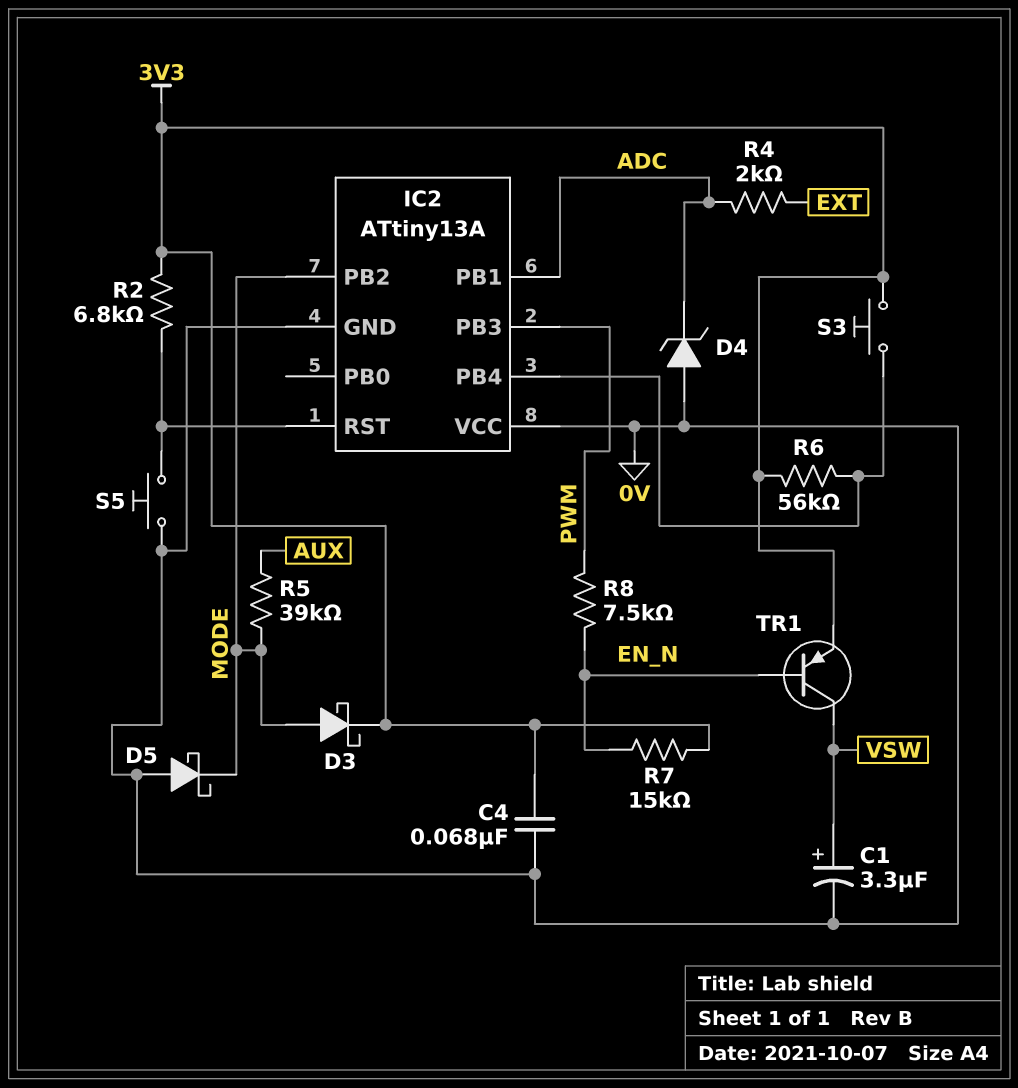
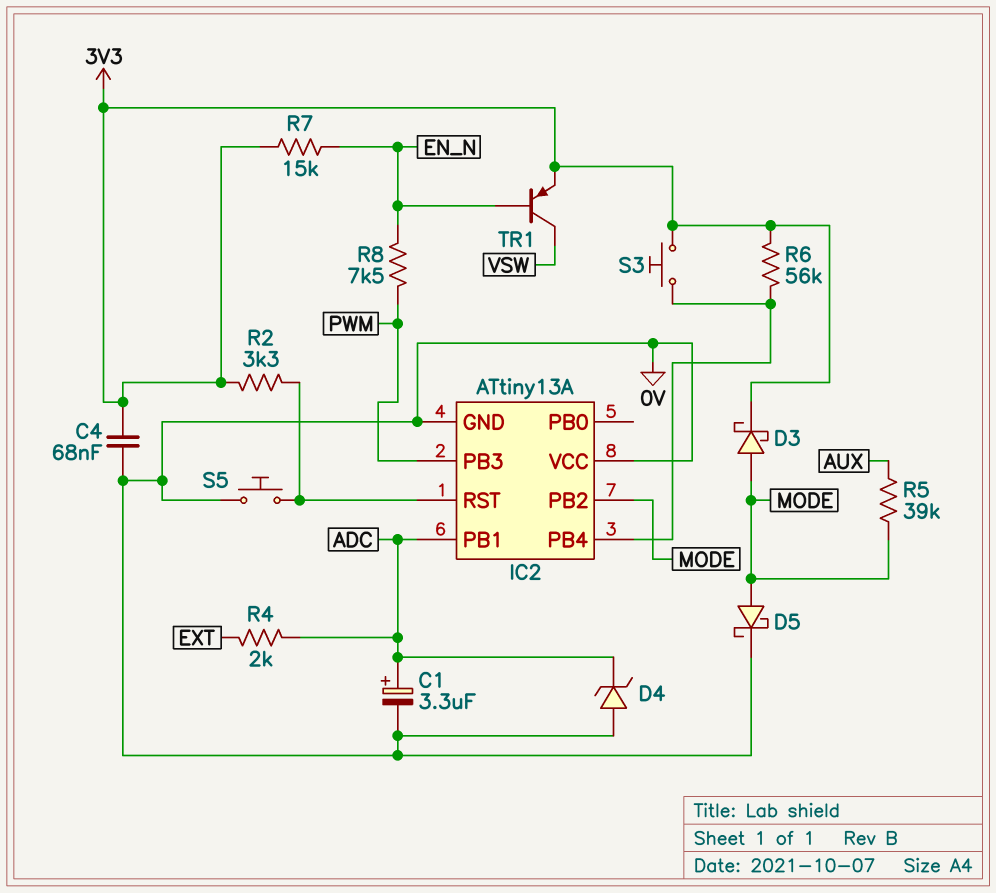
C1: 3.3uF (plus VSW, minus 0V) -> 3.3uF (plus ADC, minus 0V)
D5: schottky (A 0V, K MODE) -> schottky (A MODE, K 0V)
R2: 6.8k (3V3, IC2/RST) -> 3.3k (3V3, IC2/RST)

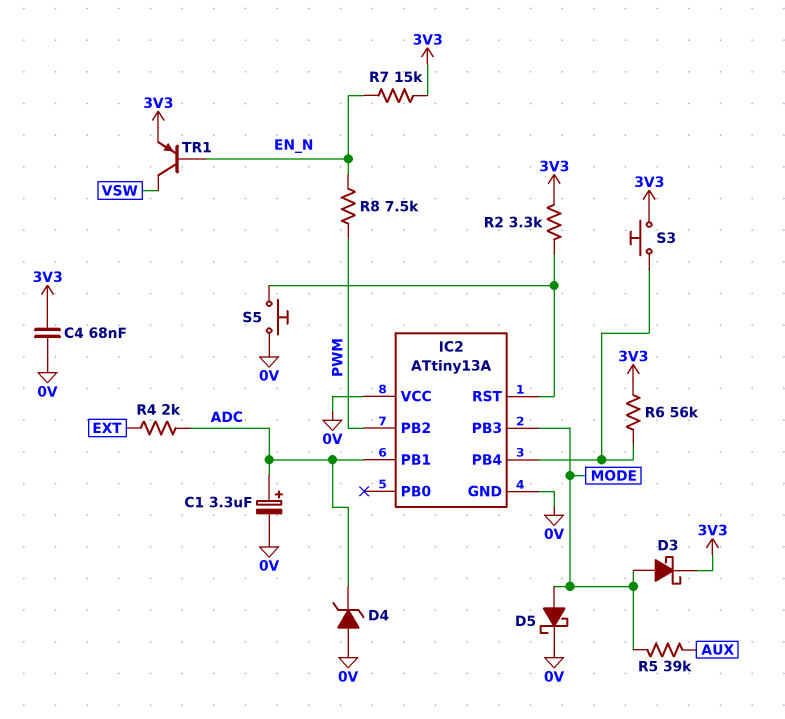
IC2 pin PB2: MODE -> PWM
IC2 pin PB3: PWM -> MODE

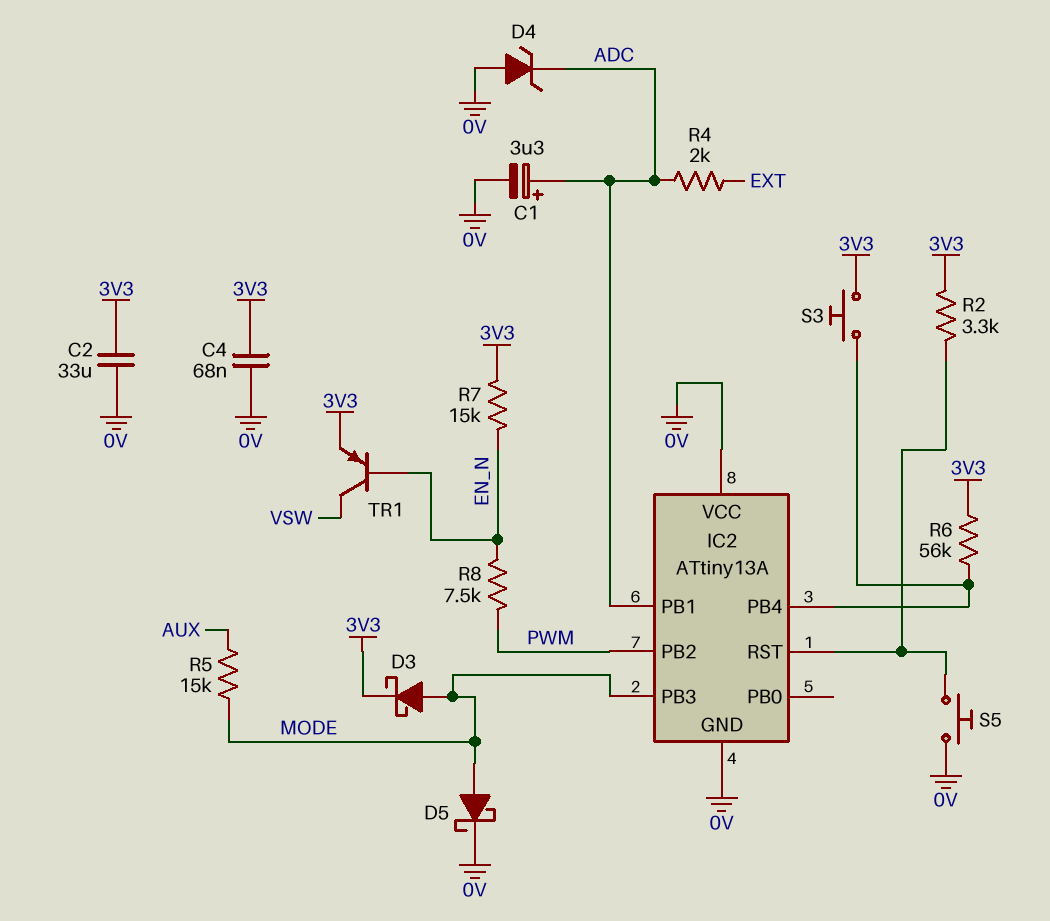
C2: none -> 33uF (0V, 3V3)
R5: 39k (AUX, MODE) -> 15k (AUX, MODE)

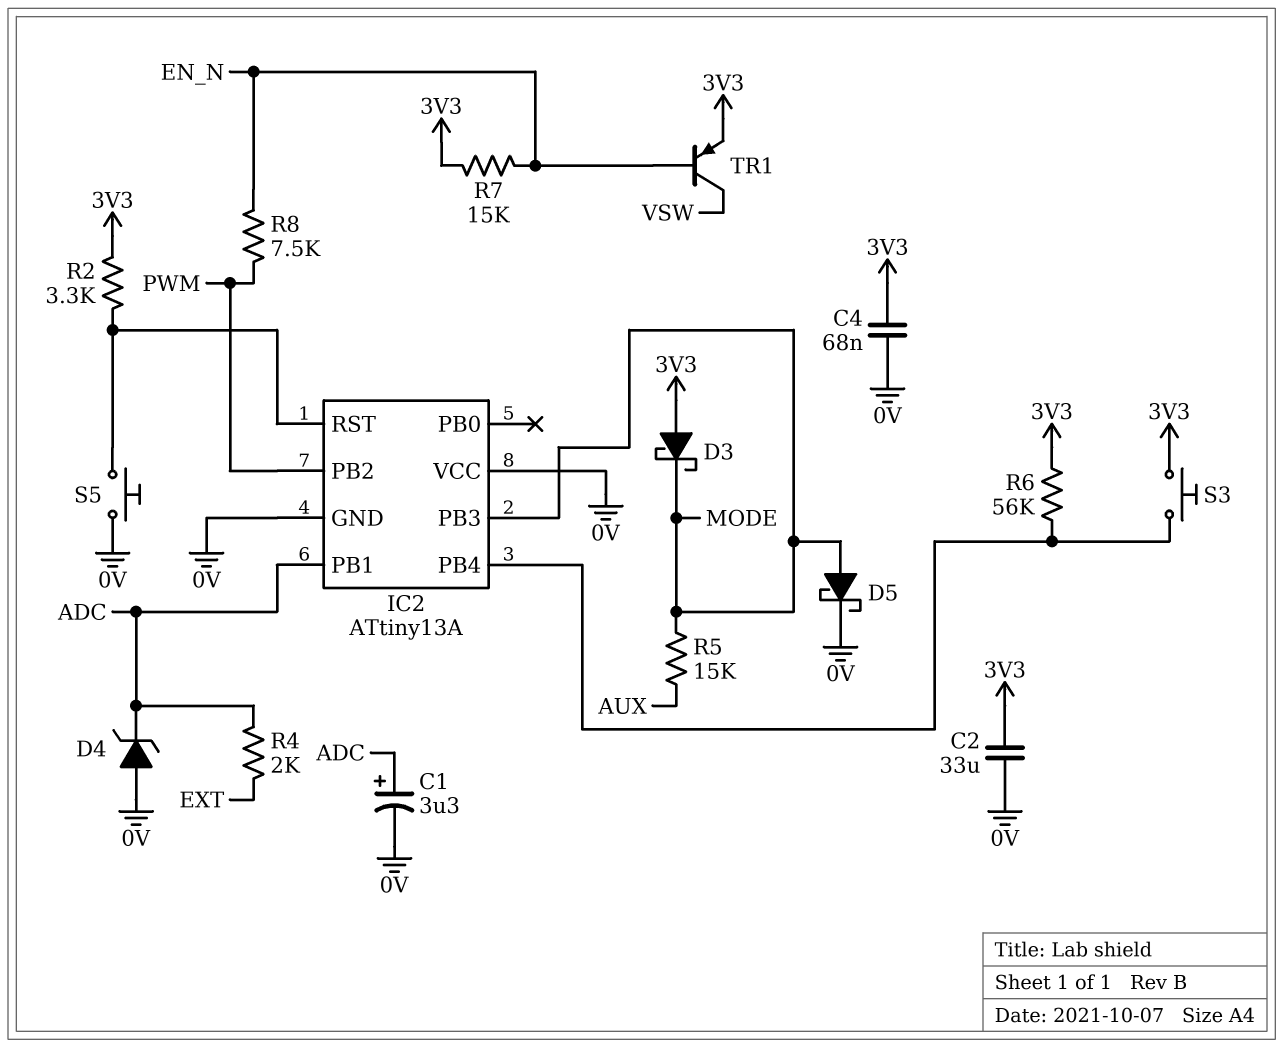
D3: schottky (A MODE, K 3V3) -> schottky (A 3V3, K MODE)

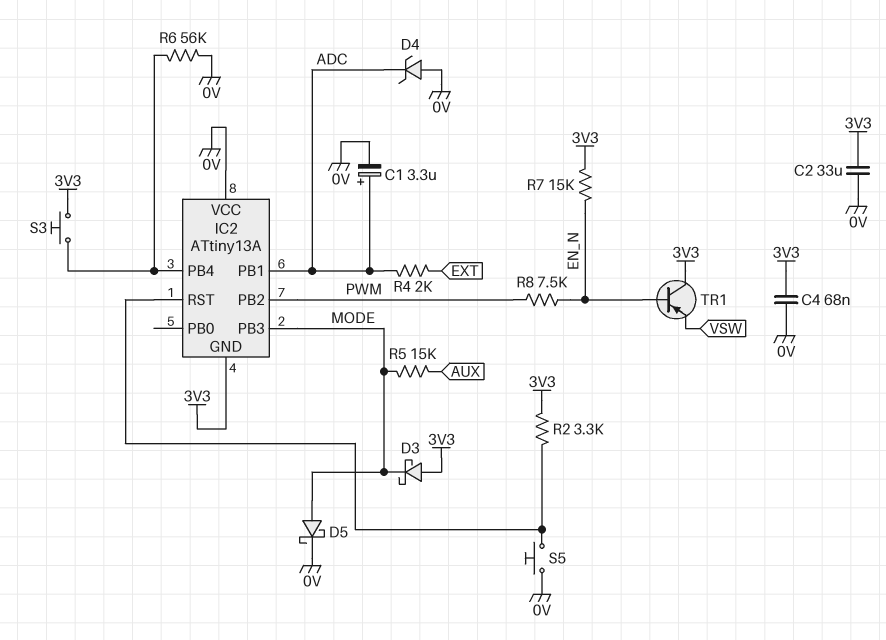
IC2 pin GND: 0V -> 3V3
R6: 56k (3V3, IC2/PB4) -> 56k (0V, IC2/PB4)
TR1: PNP (B EN_N, C VSW, E 3V3) -> PNP (B EN_N, C 3V3, E VSW)

